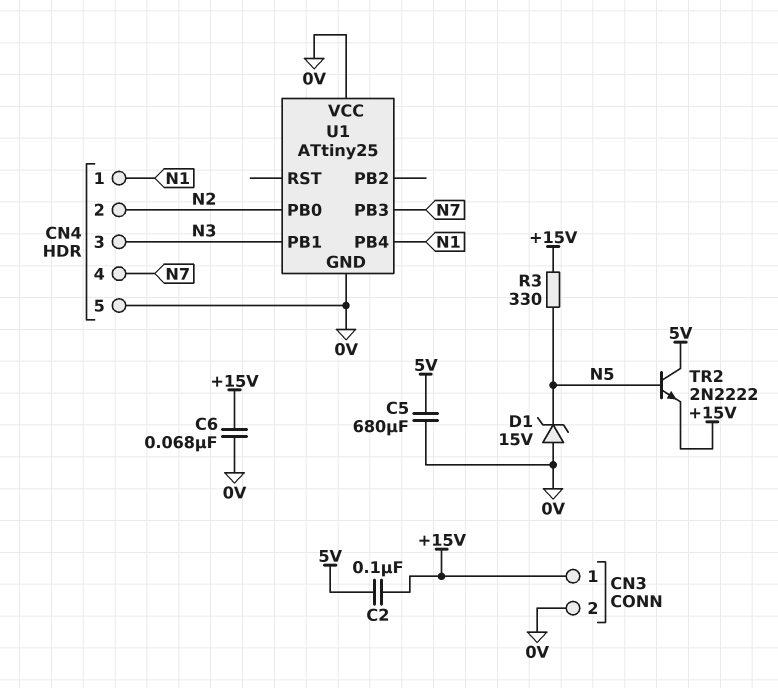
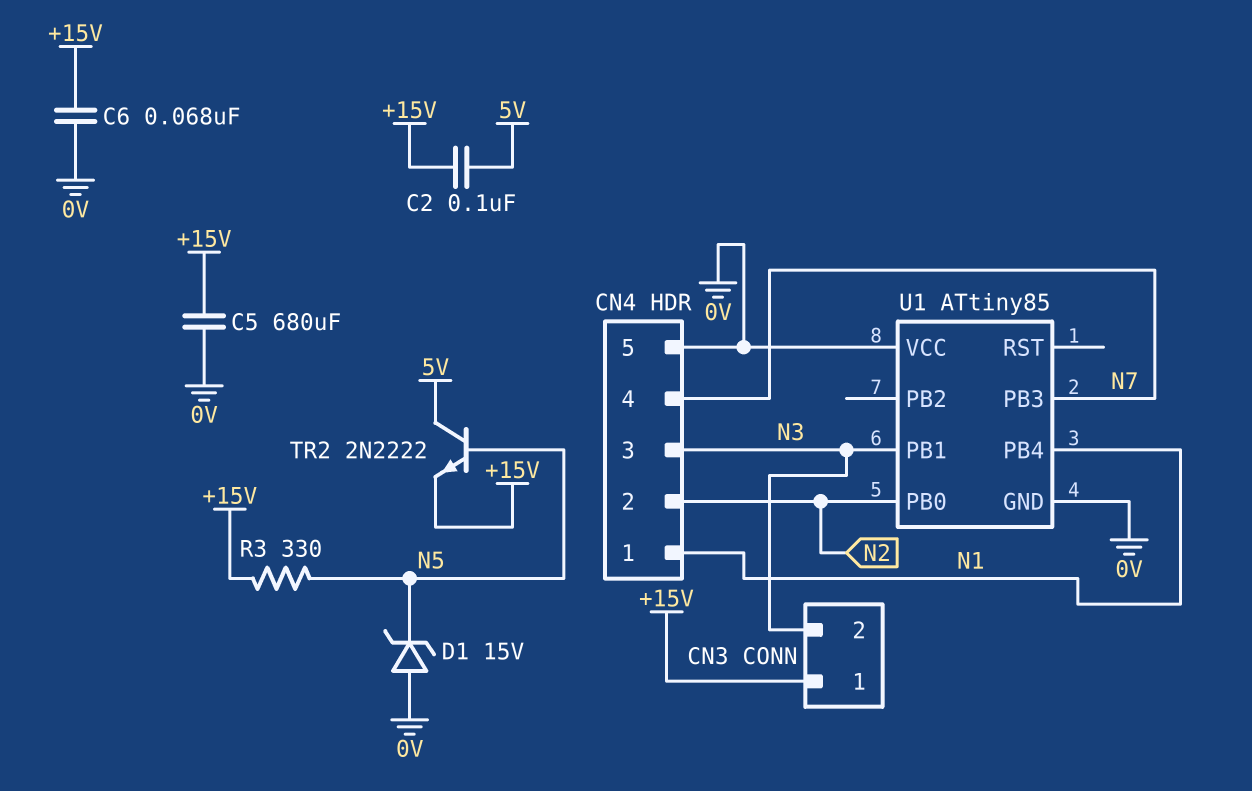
C5: 680uF (0V, 5V) -> 680uF (+15V, 0V)
CN3 pin 2: 0V -> N3
U1: ATtiny25 -> ATtiny85

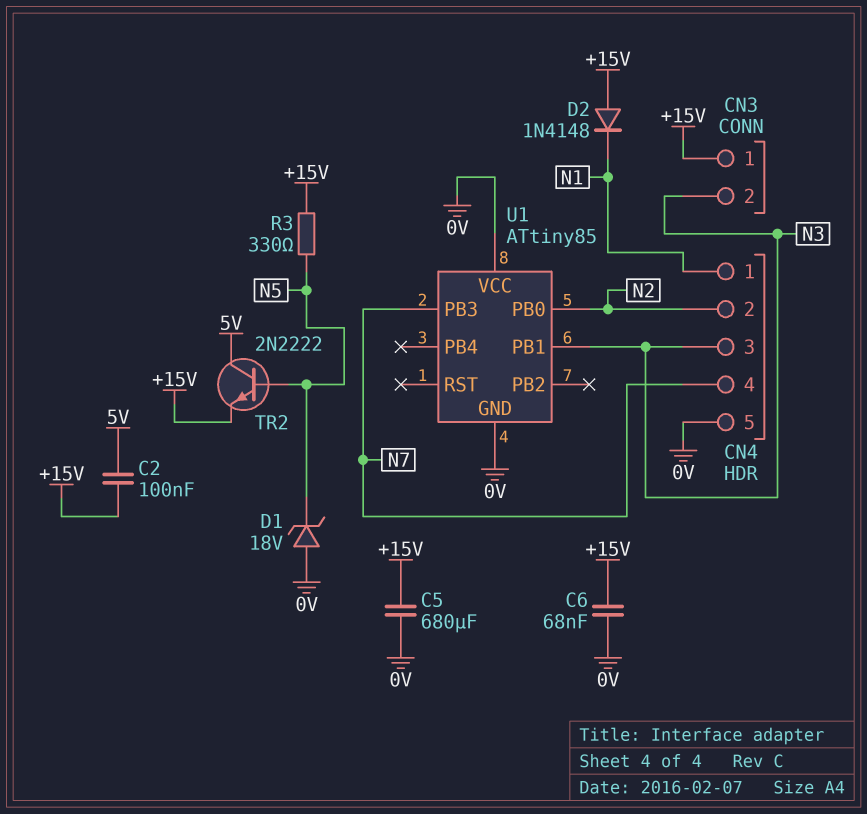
D1: zener 15V (A 0V, K N5) -> zener 18V (A 0V, K N5)
D2: none -> diode 1N4148 (A +15V, K N1)
U1 pin PB4: N1 -> none

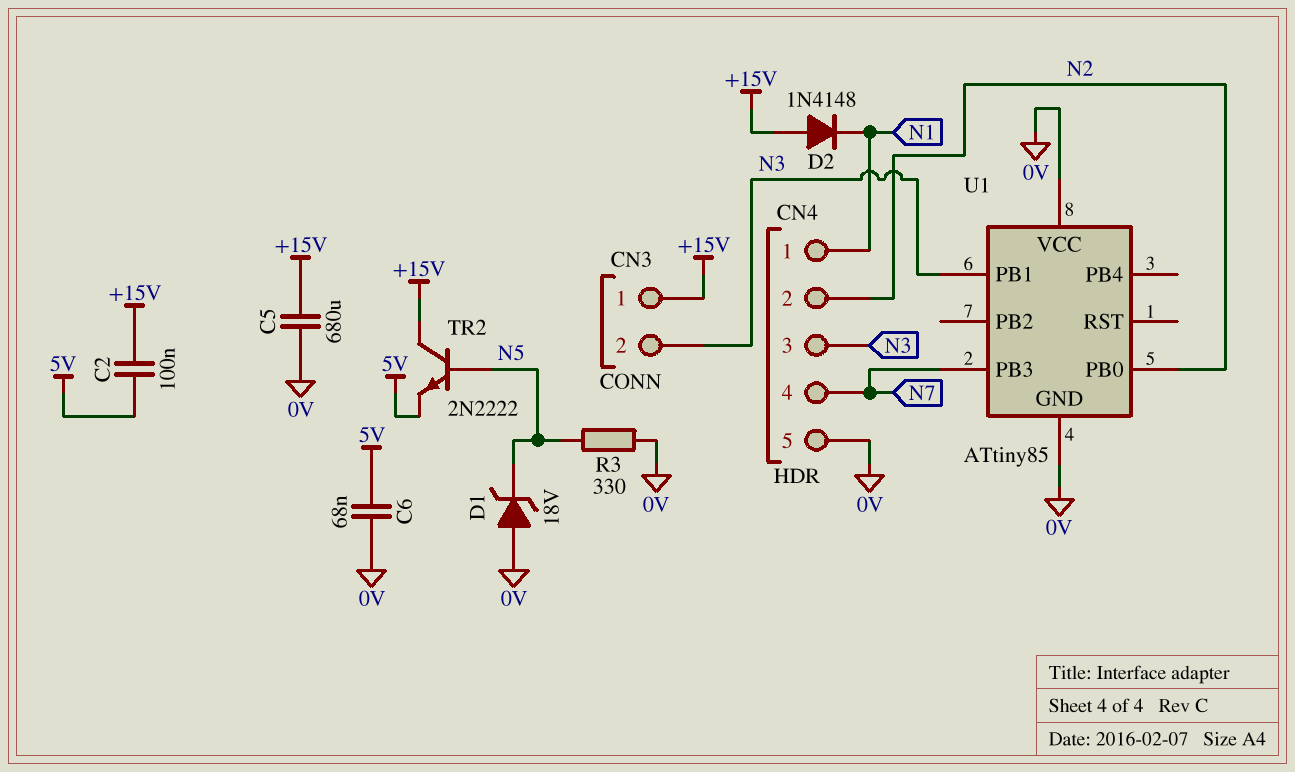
C6: 68nF (+15V, 0V) -> 68nF (0V, 5V)
R3: 330 (+15V, N5) -> 330 (0V, N5)
TR2: NPN 2N2222 (B N5, C 5V, E +15V) -> NPN 2N2222 (B N5, C +15V, E 5V)

